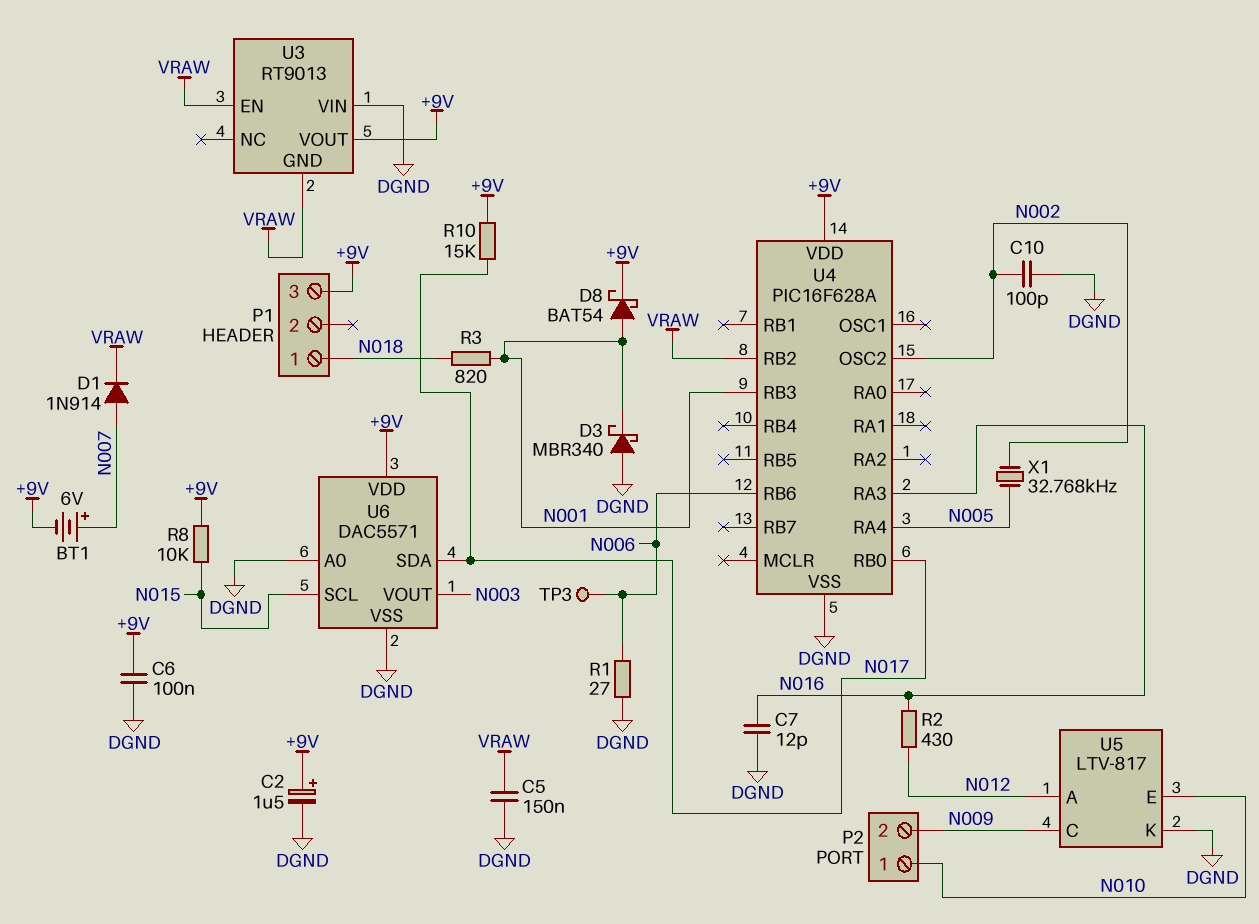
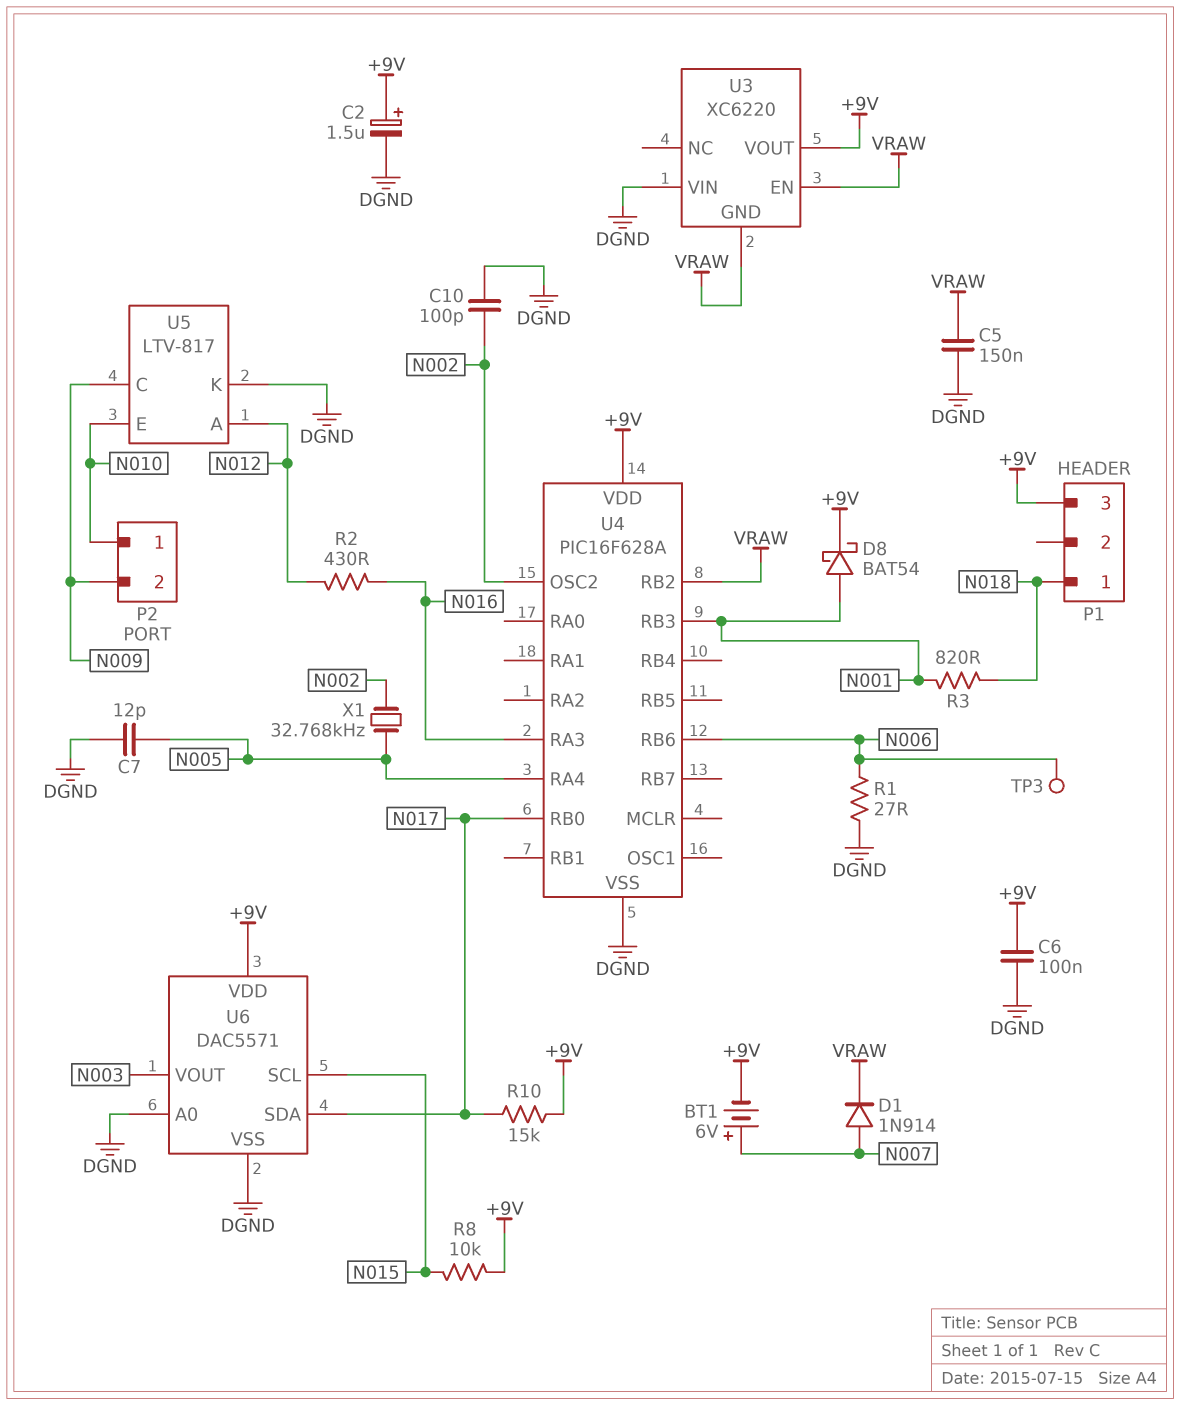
C7: 12pF (DGND, N016) -> 12pF (DGND, N005)
D3: schottky MBR340 (A DGND, K N001) -> none
U3: RT9013 -> XC6220

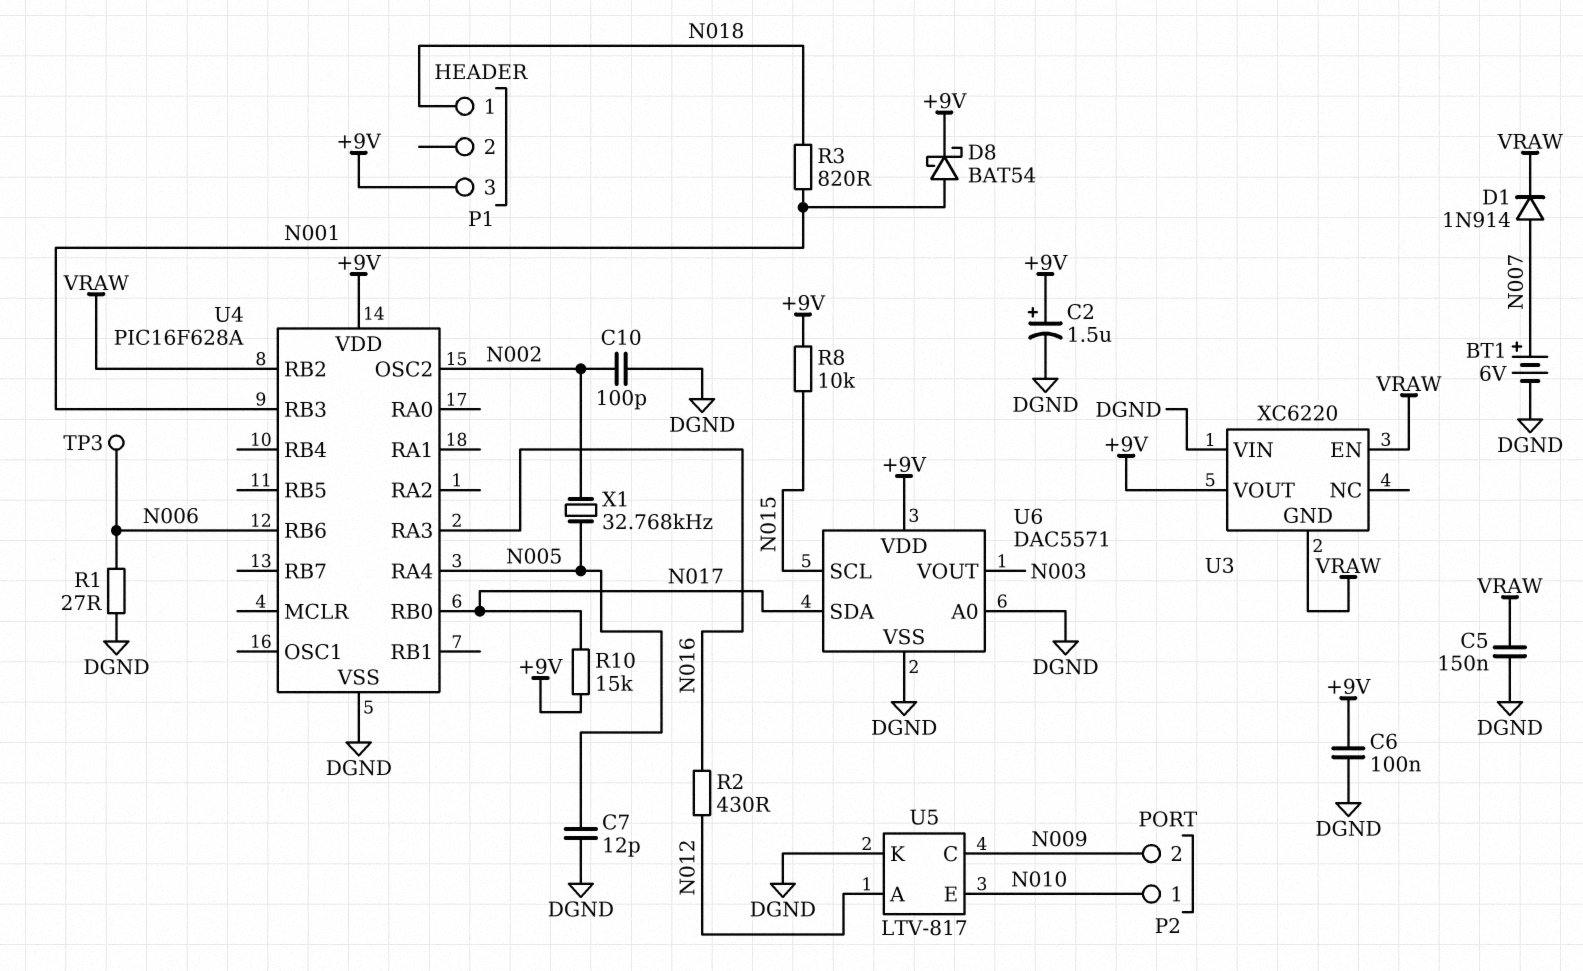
BT1: 6V (plus N007, minus +9V) -> 6V (plus N007, minus DGND)

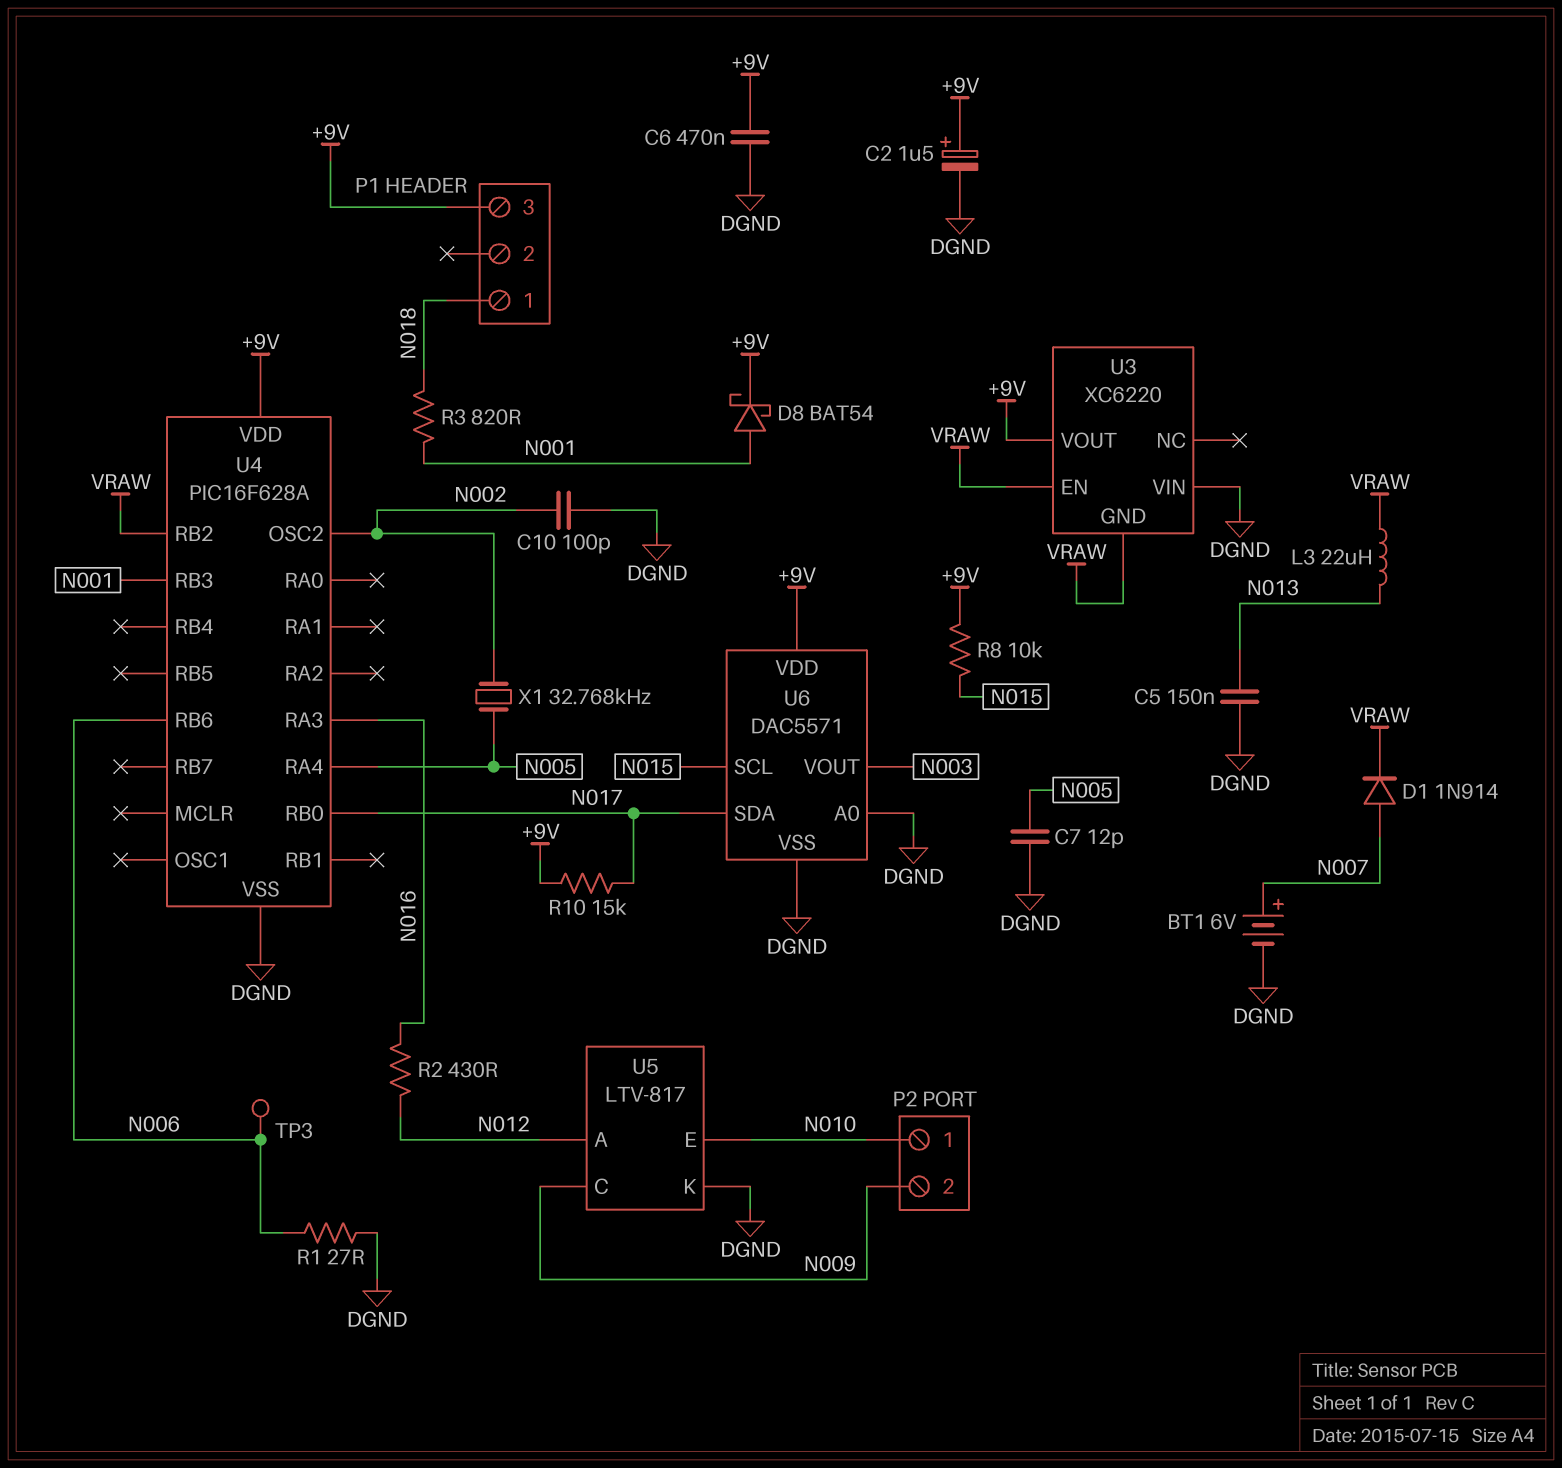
C5: 150nF (DGND, VRAW) -> 150nF (DGND, N013)
C6: 100nF (+9V, DGND) -> 470nF (+9V, DGND)
L3: none -> 22uH (N013, VRAW)

